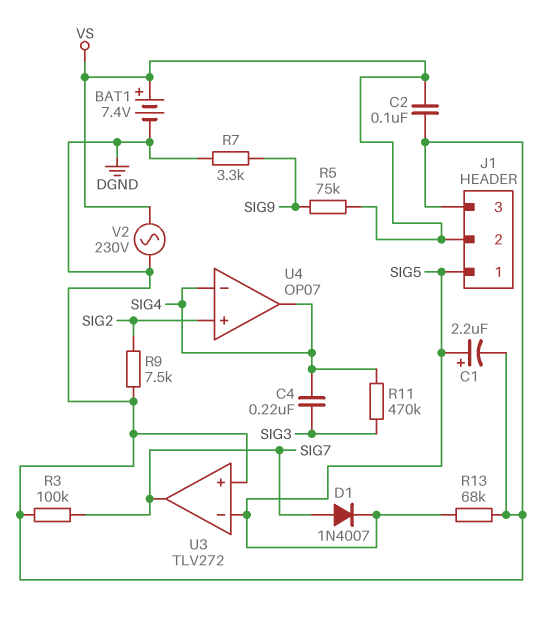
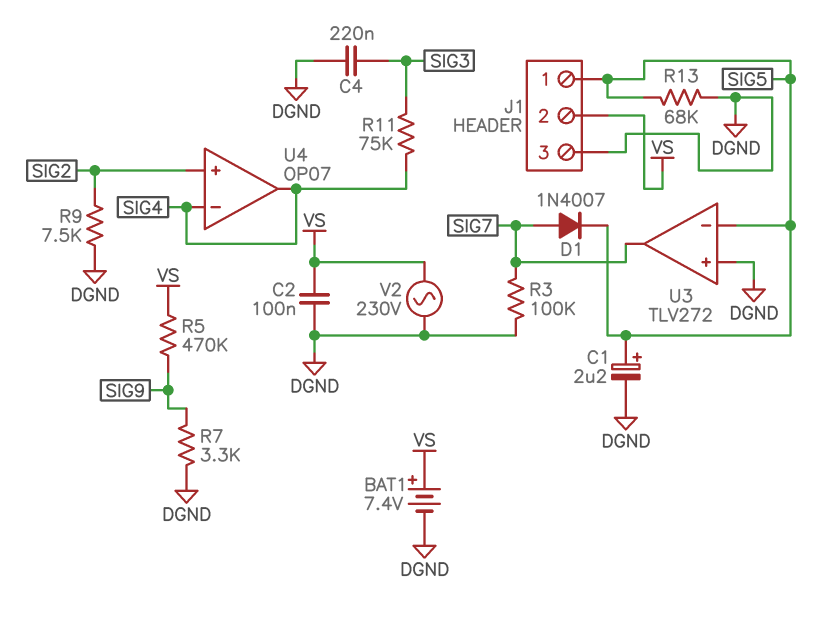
C4: 220nF (SIG3, SIG4) -> 220nF (DGND, SIG3)
R5: 75k (SIG9, VS) -> 470k (SIG9, VS)
R11: 470k (SIG3, SIG4) -> 75k (SIG3, SIG4)

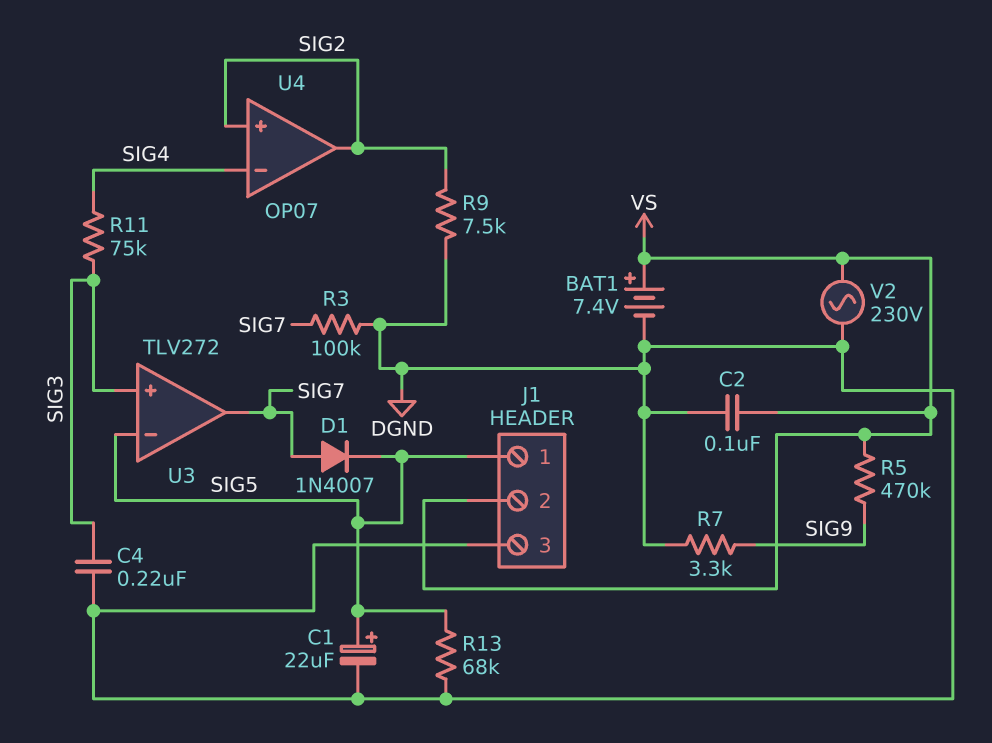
C1: 2.2uF (plus SIG5, minus DGND) -> 22uF (plus SIG5, minus DGND)
U3 pin in+: DGND -> SIG3
U4 pin out: SIG4 -> SIG2

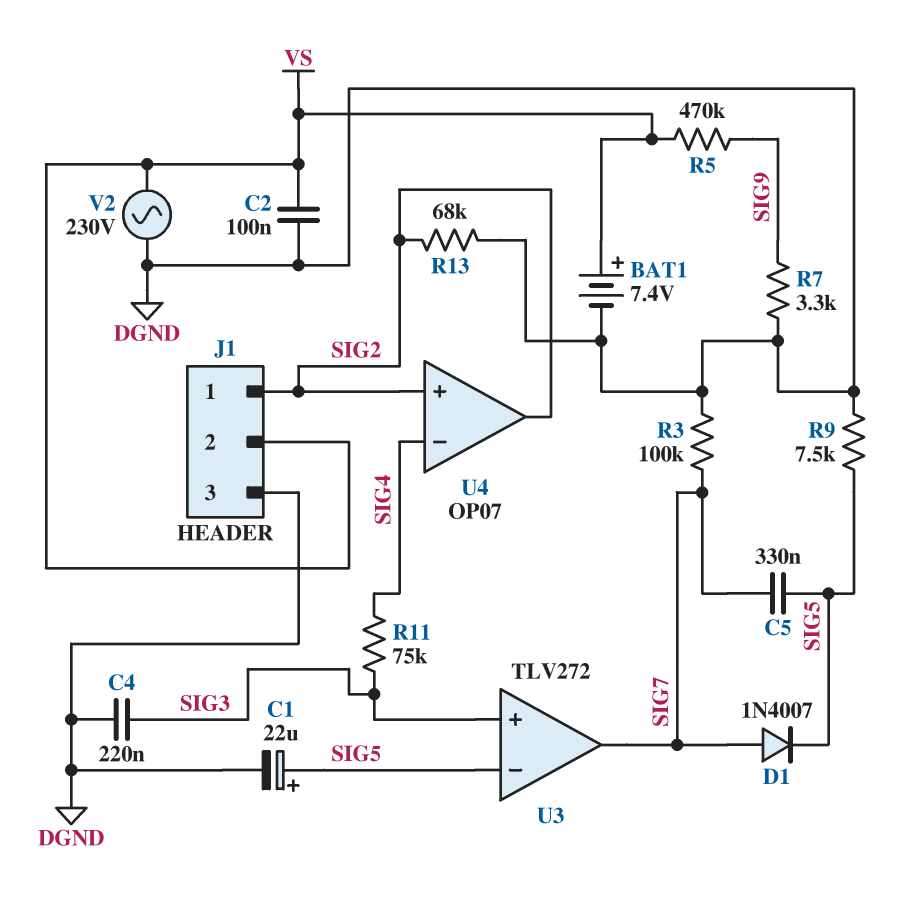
C5: none -> 330nF (SIG5, SIG7)
J1 pin 1: SIG5 -> SIG2
R9: 7.5k (DGND, SIG2) -> 7.5k (DGND, SIG5)
R13: 68k (DGND, SIG5) -> 68k (DGND, SIG2)

